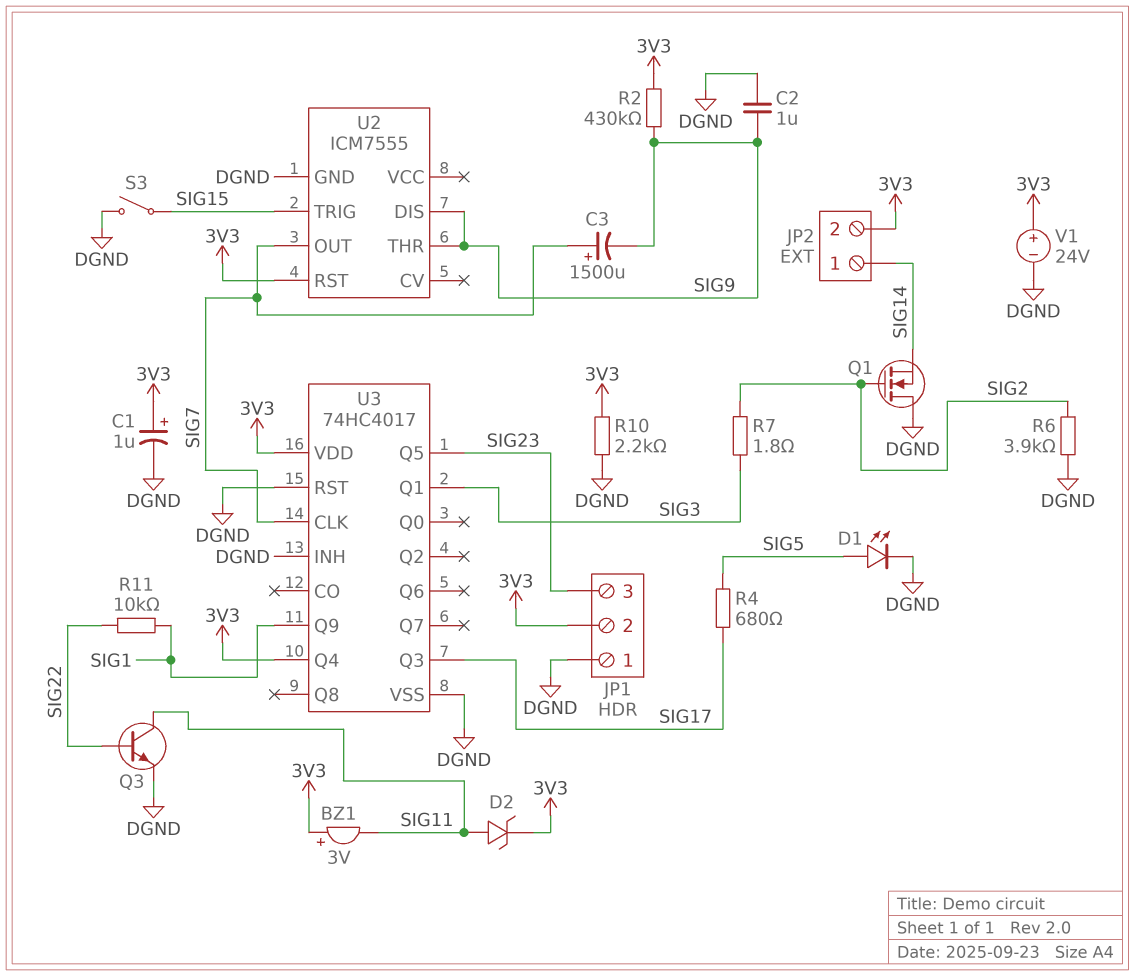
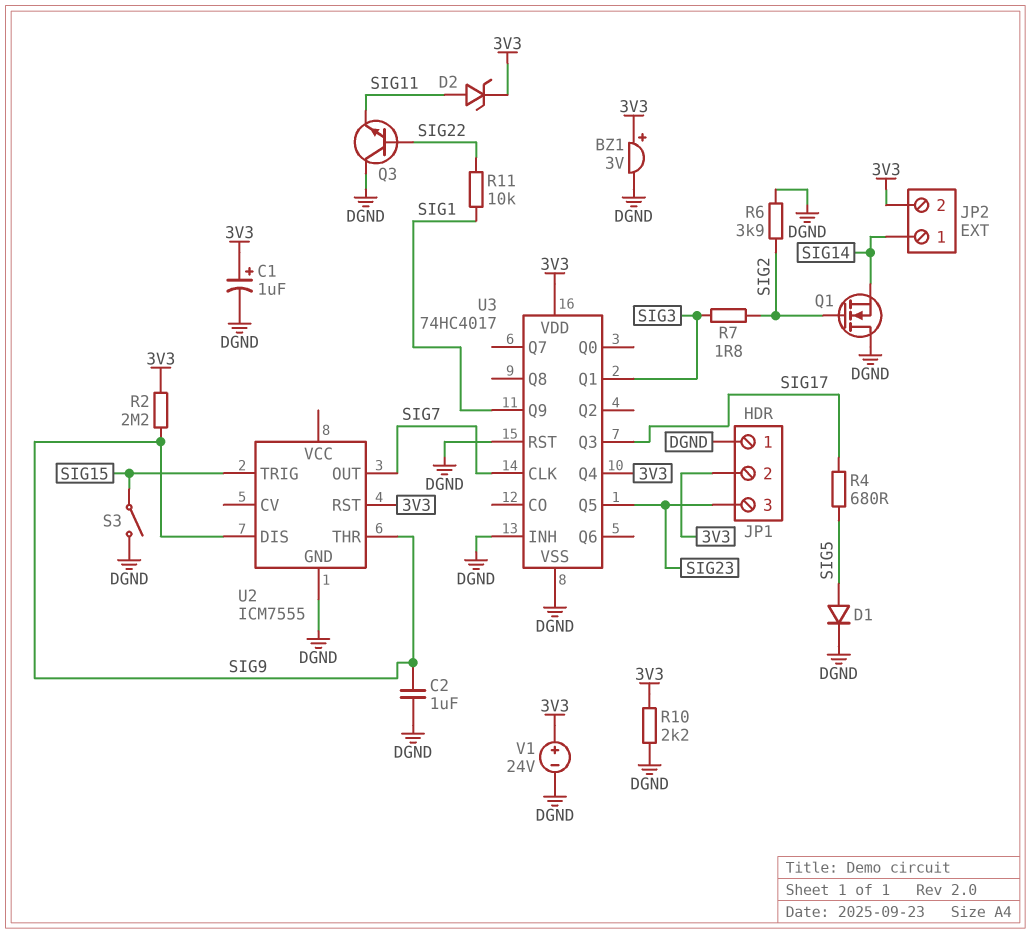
BZ1: buzzer 3V (plus 3V3, minus SIG11) -> buzzer 3V (plus 3V3, minus DGND)
C3: 1500uF (plus SIG7, minus SIG9) -> none
D1: LED (A SIG5, K DGND) -> diode (A SIG5, K DGND)
Q3: NPN (B SIG22, C SIG11, E DGND) -> NPN (B SIG22, C DGND, E SIG11)
R2: 430k (3V3, SIG9) -> 2.2M (3V3, SIG9)

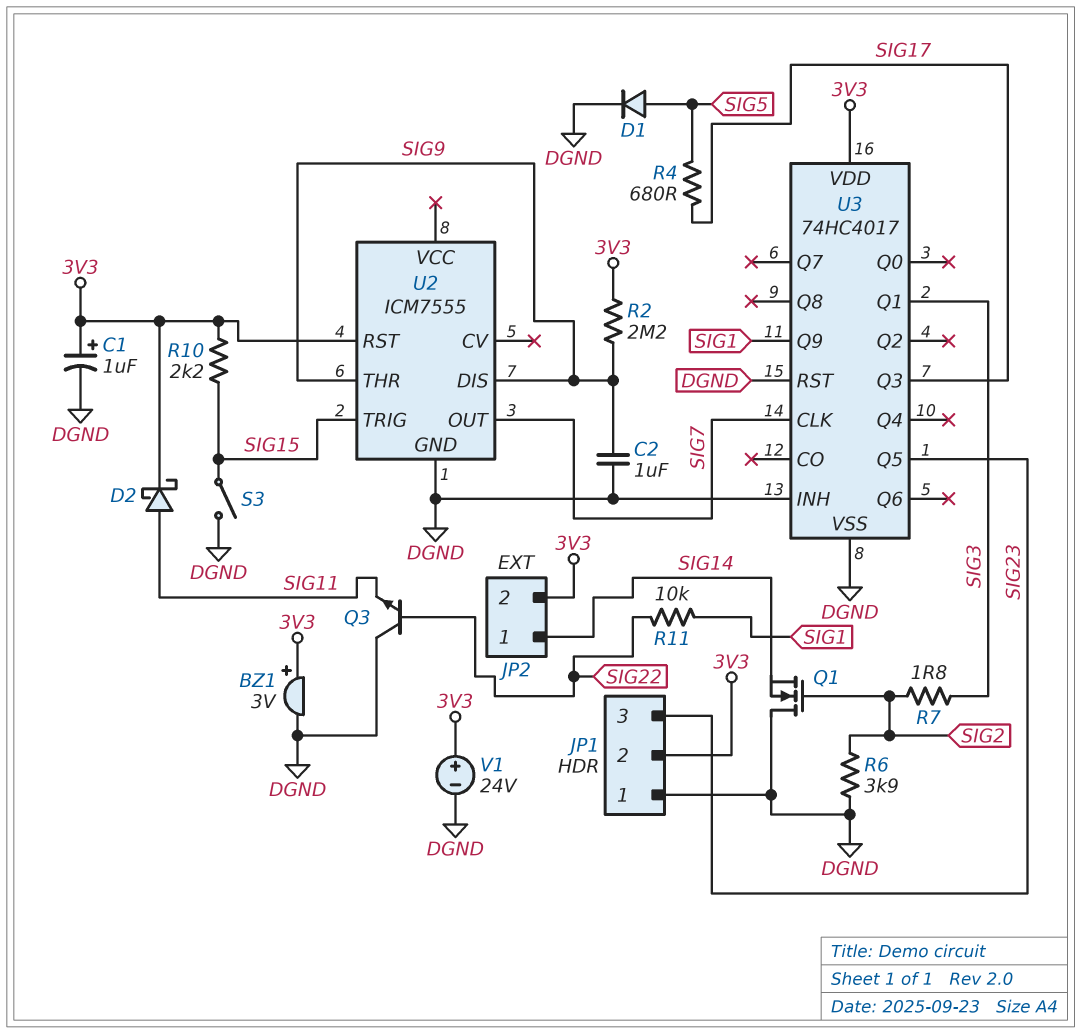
D2: zener (A SIG11, K 3V3) -> schottky (A SIG11, K 3V3)
R10: 2.2k (3V3, DGND) -> 2.2k (3V3, SIG15)
U3 pin Q4: 3V3 -> none

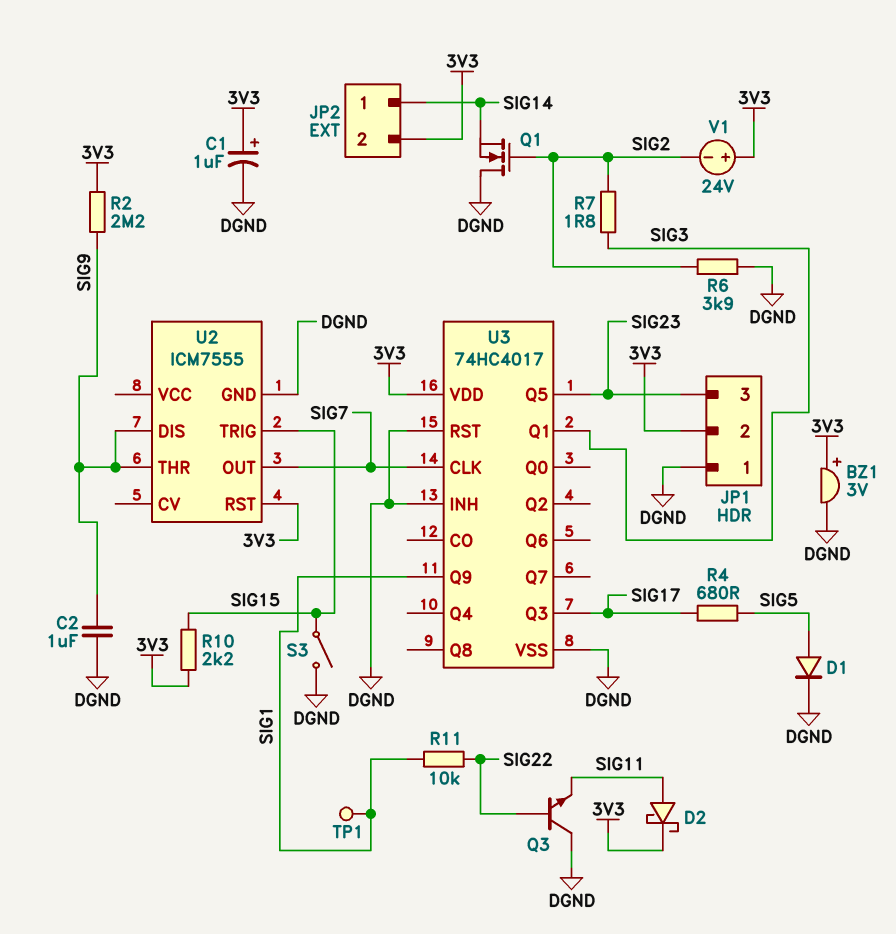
TP1: none -> test point (SIG1)
V1: 24V (plus 3V3, minus DGND) -> 24V (plus 3V3, minus SIG2)

